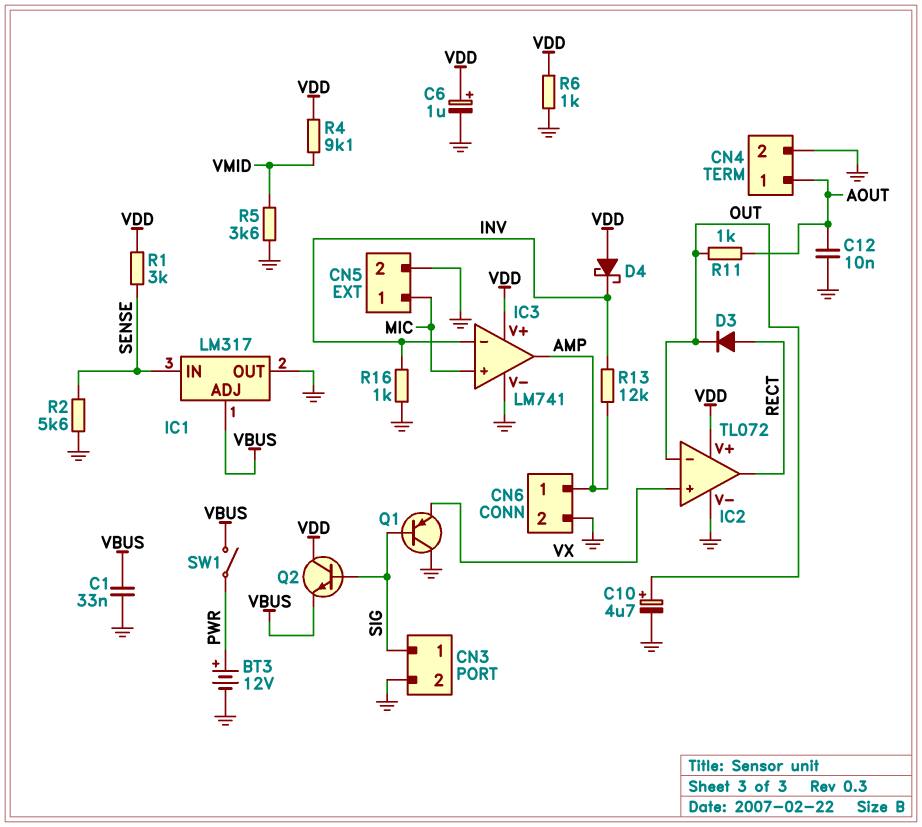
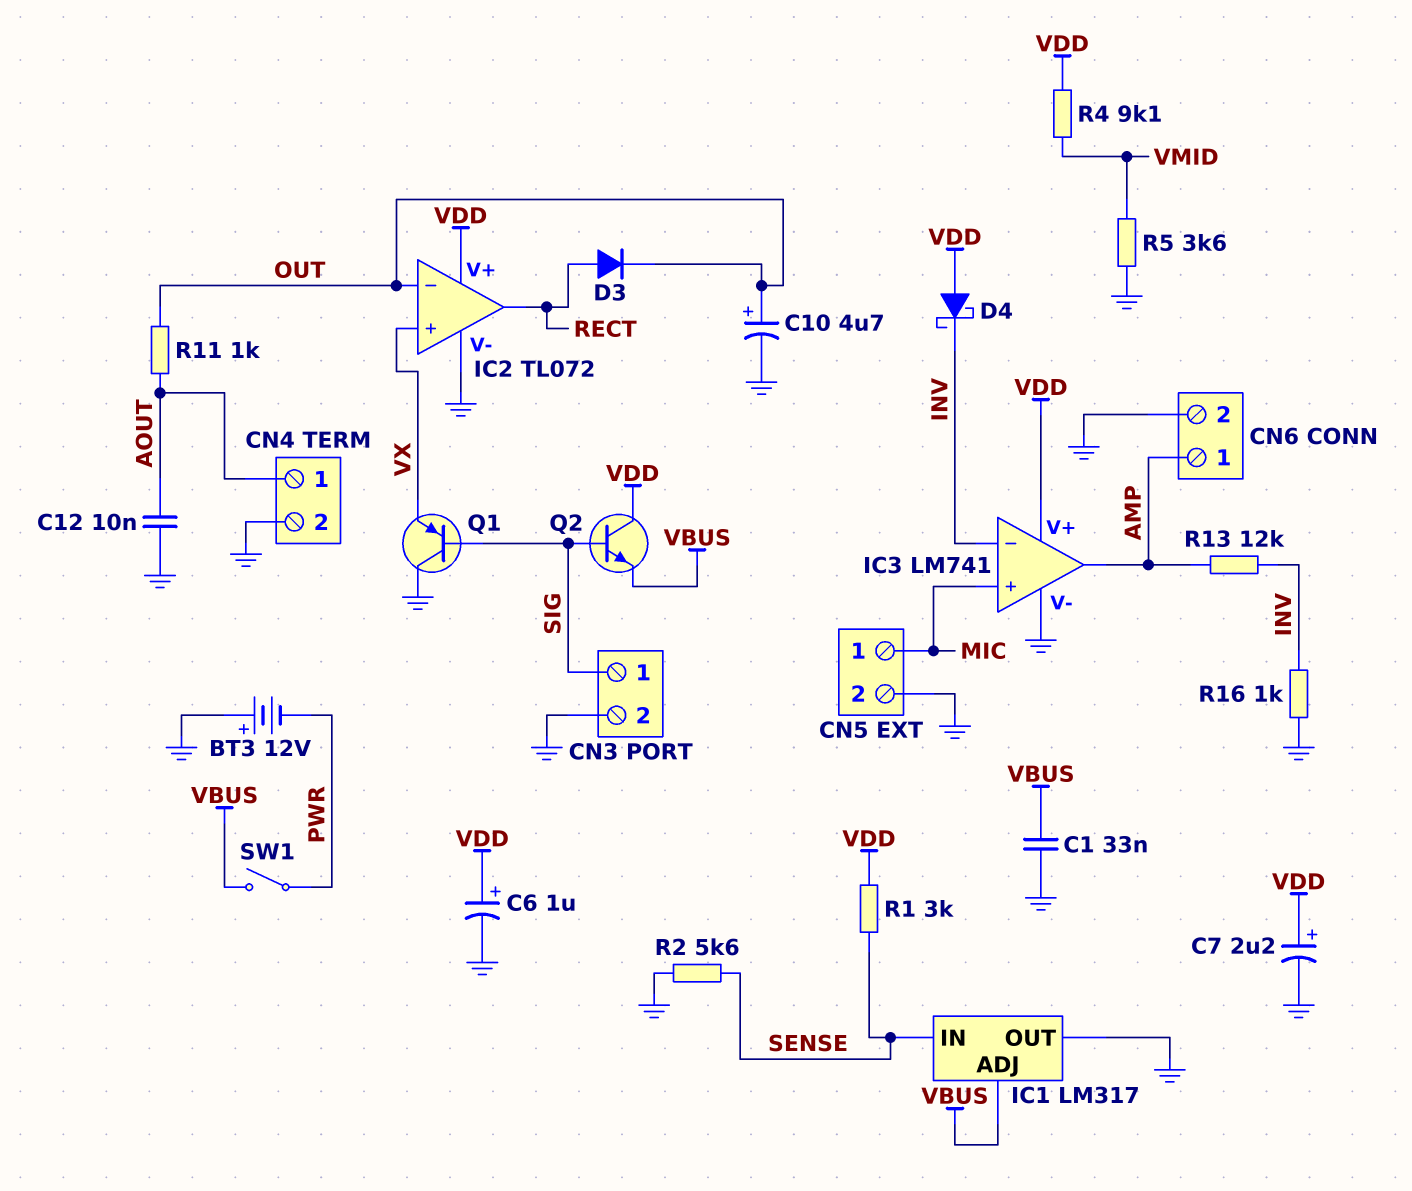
BT3: 12V (plus PWR, minus GND) -> 12V (plus GND, minus PWR)
C7: none -> 2.2uF (plus VDD, minus GND)
R6: 1k (GND, VDD) -> none

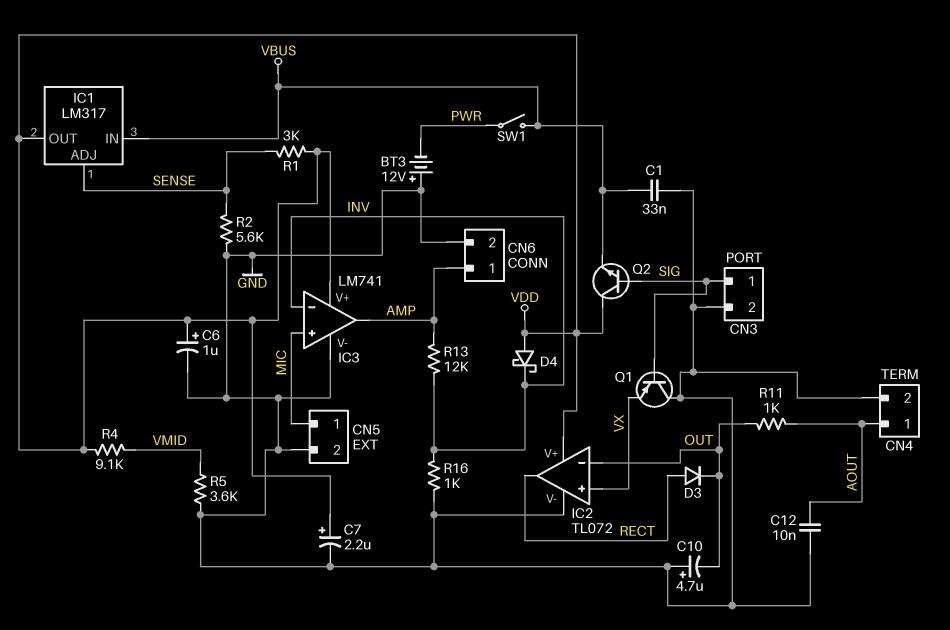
C10: 4.7uF (plus OUT, minus GND) -> 4.7uF (plus GND, minus OUT)
IC1 pin ADJ: VBUS -> SENSE
IC1 pin IN: SENSE -> VBUS
IC1 pin OUT: GND -> VDD

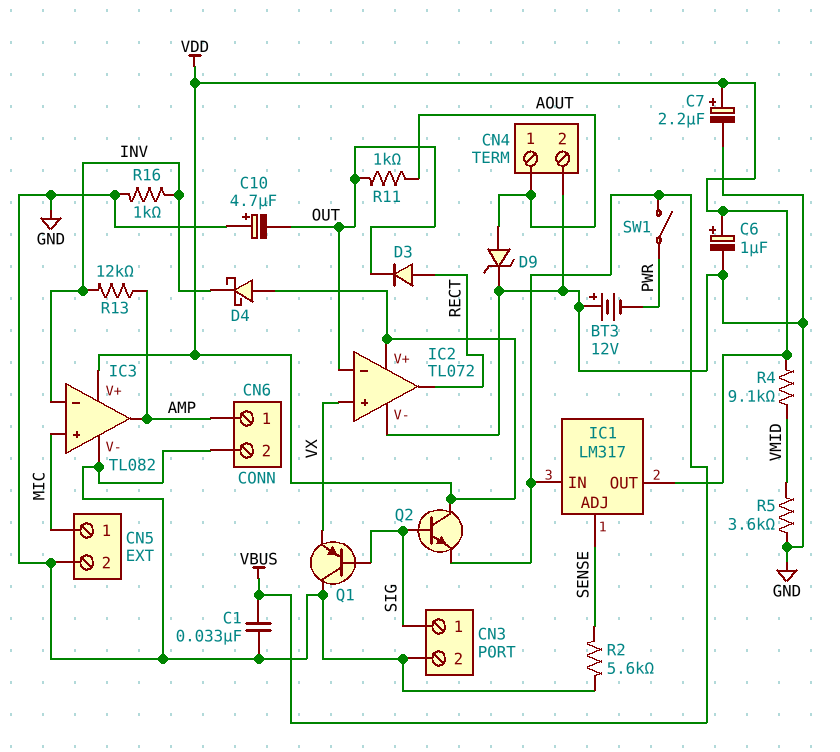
C12: 10nF (AOUT, GND) -> none
D9: none -> zener (A AOUT, K GND)
IC3: LM741 -> TL082
R1: 3k (SENSE, VDD) -> none

